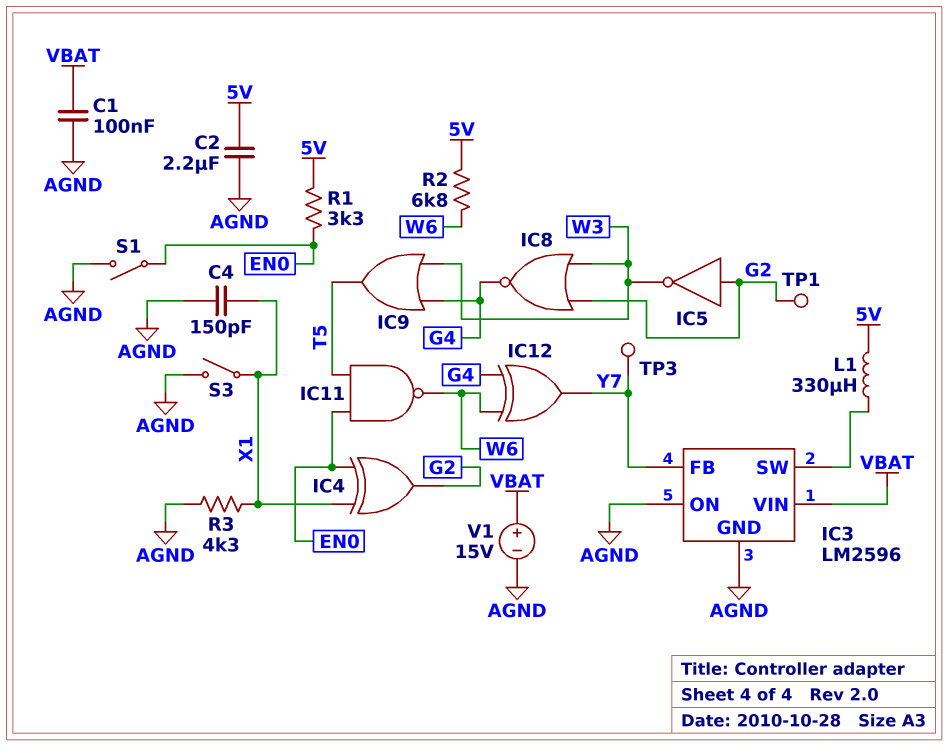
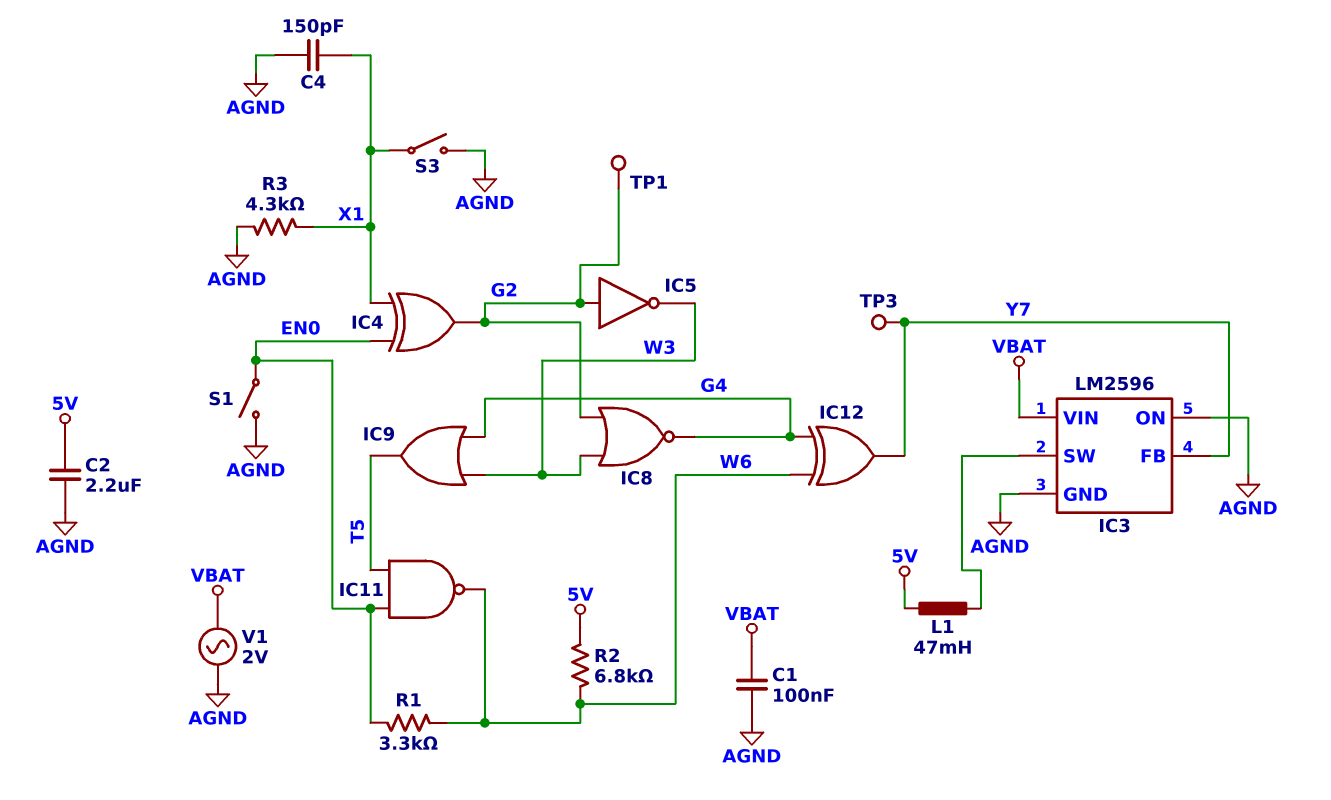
L1: 330uH (5V, IC3/SW) -> 47mH (5V, IC3/SW)
R1: 3.3k (5V, EN0) -> 3.3k (EN0, W6)
V1: 15V (plus VBAT, minus AGND) -> AC 2V (AGND, VBAT)

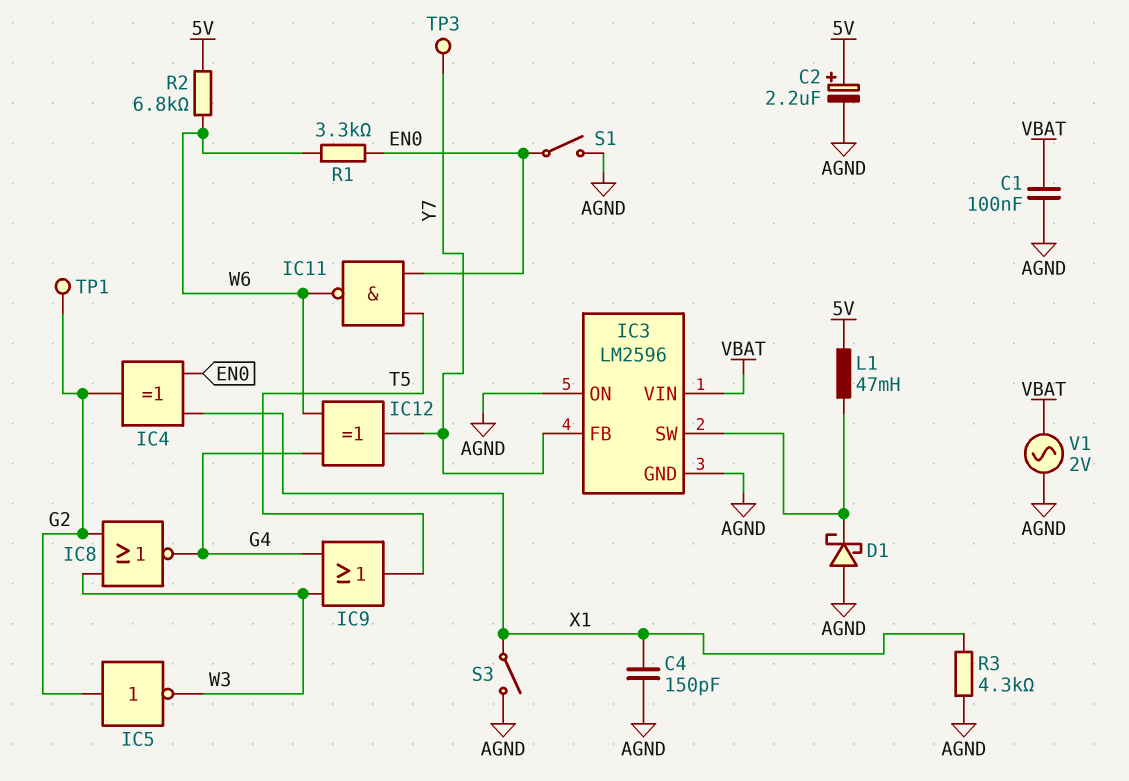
C2: 2.2uF (5V, AGND) -> 2.2uF (plus 5V, minus AGND)
D1: none -> schottky (A AGND, K IC3/SW)

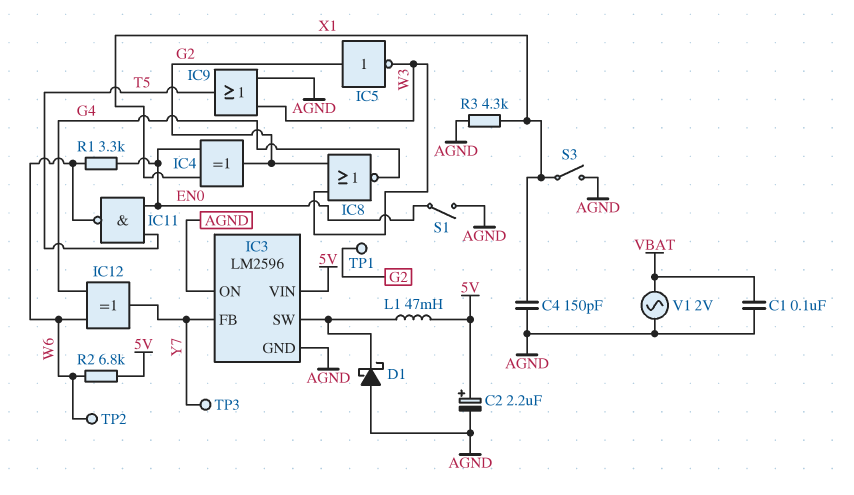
IC3 pin VIN: VBAT -> 5V
IC9: OR (in G4, in W3, out T5) -> OR (in AGND, in W3, out T5)
TP2: none -> test point (W6)

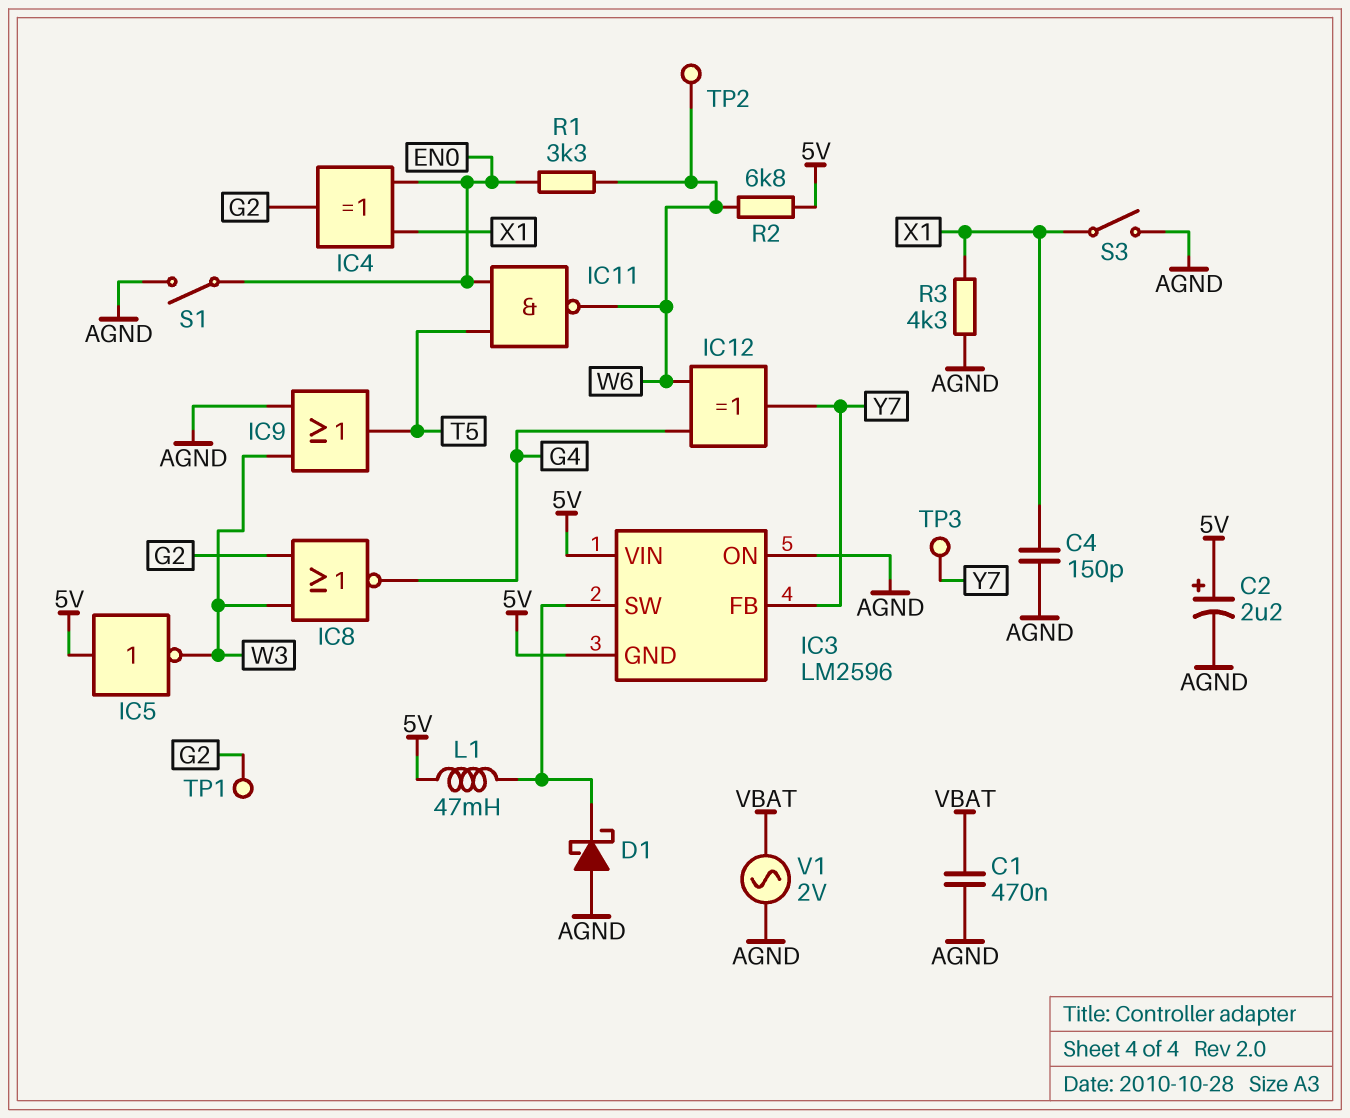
C1: 100nF (AGND, VBAT) -> 470nF (AGND, VBAT)
IC3 pin GND: AGND -> 5V
IC5: NOT (in G2, out W3) -> NOT (in 5V, out W3)

